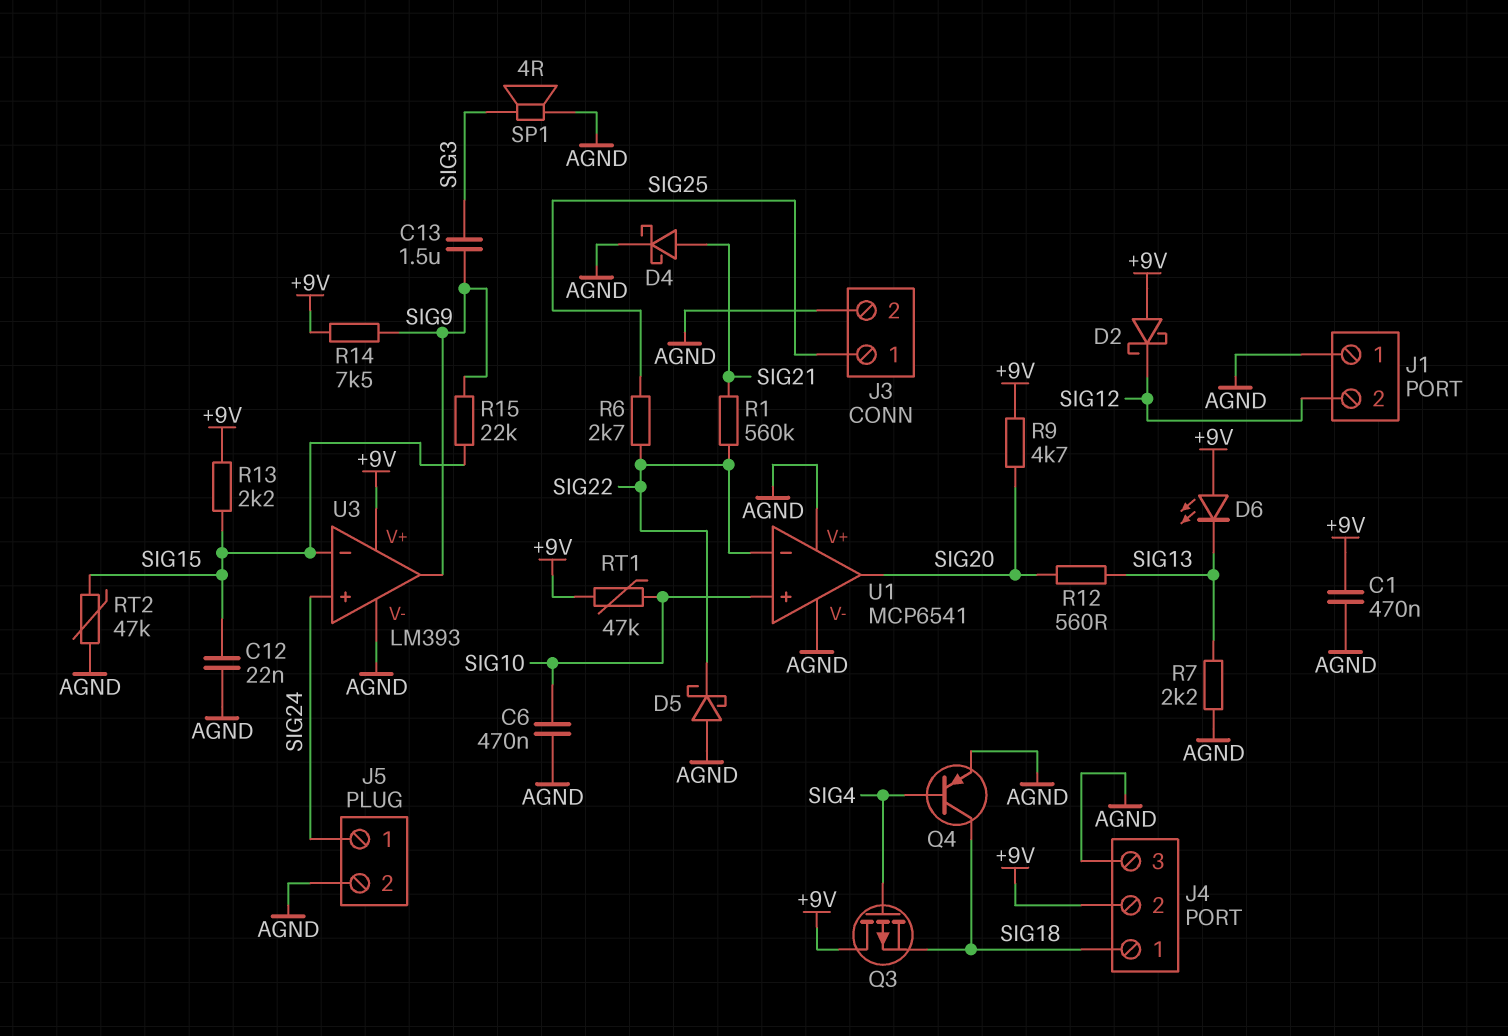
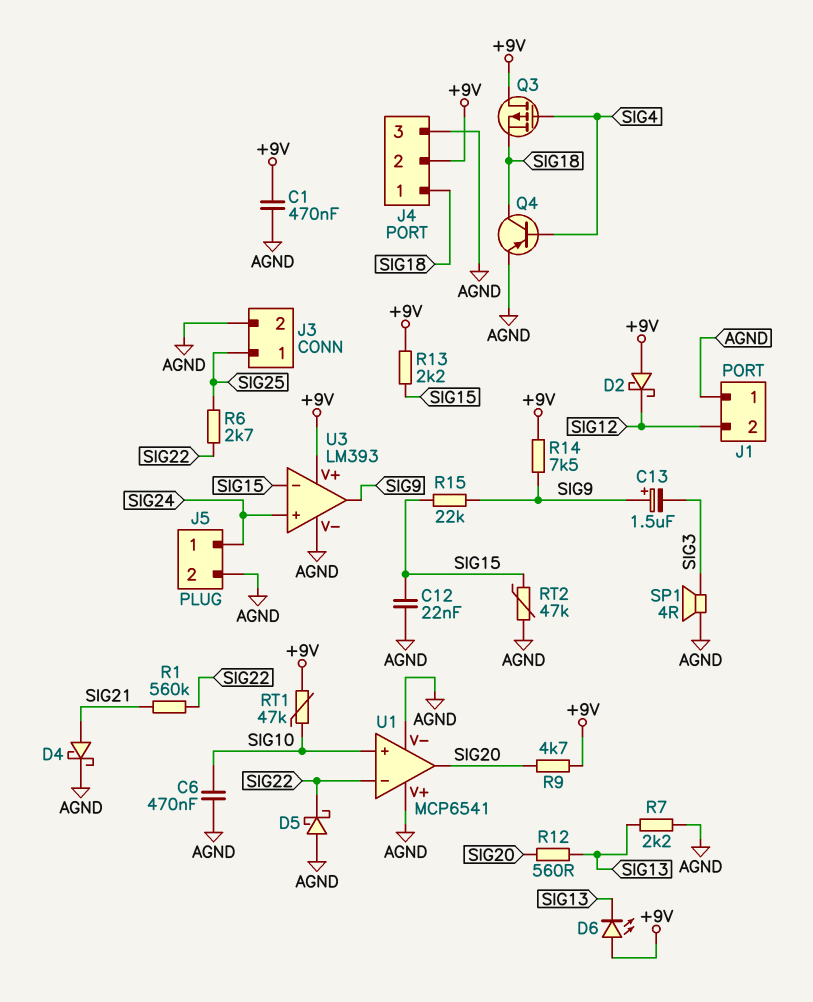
C13: 1.5uF (SIG3, SIG9) -> 1.5uF (plus SIG9, minus SIG3)

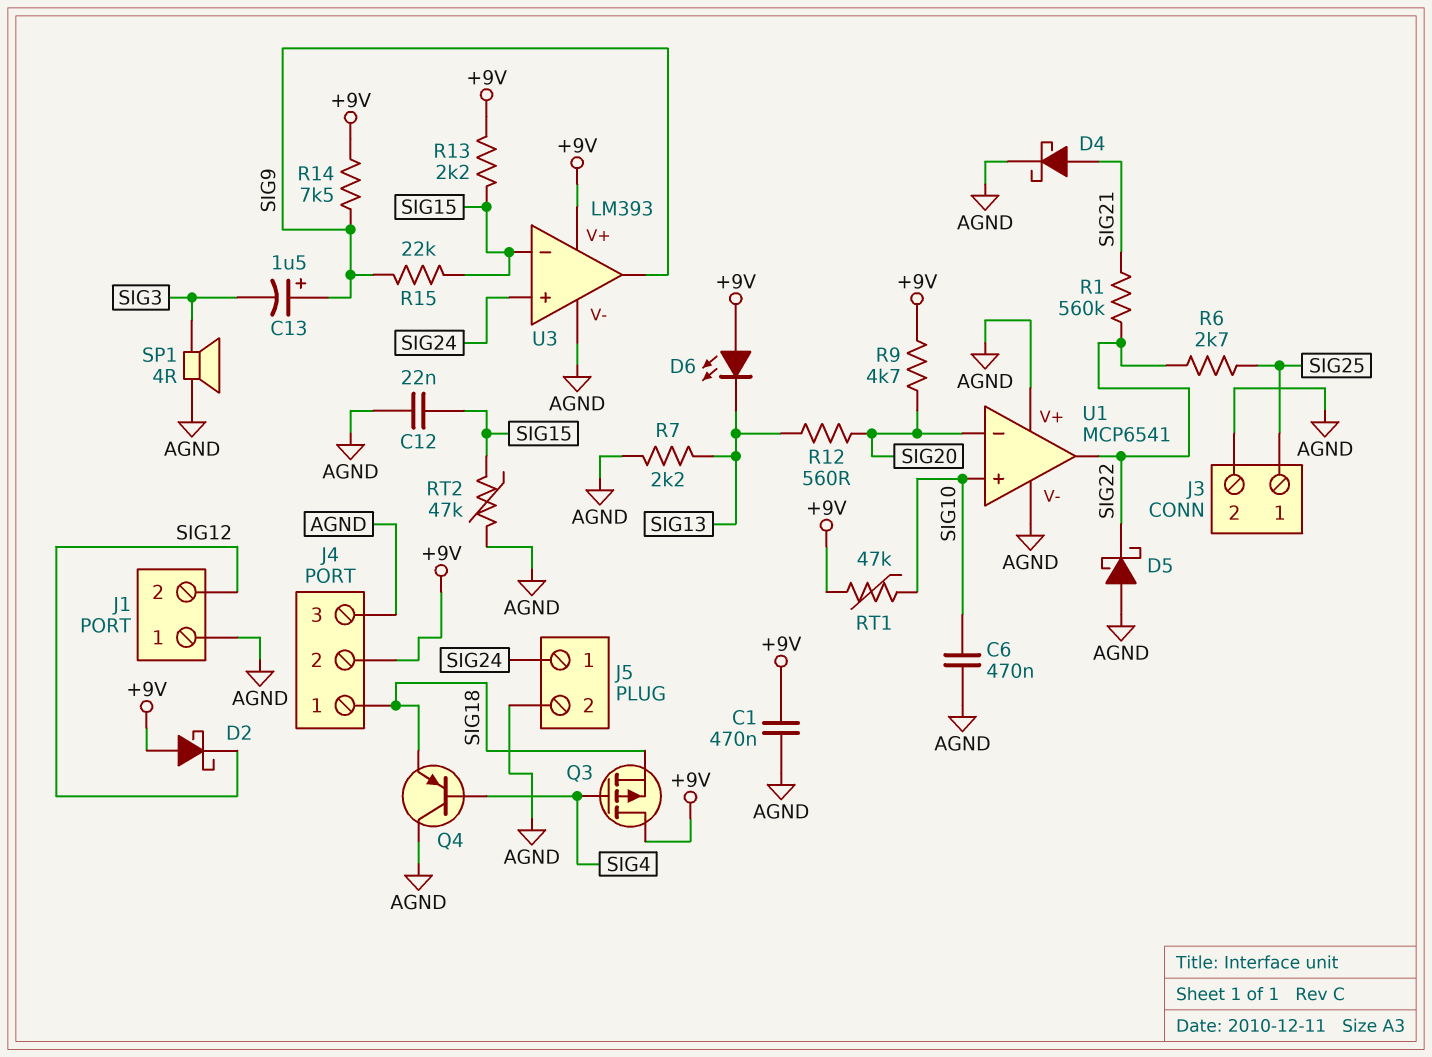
Q4: PNP (B SIG4, C SIG18, E AGND) -> PNP (B SIG4, C AGND, E SIG18)
U1 pin in-: SIG22 -> SIG20
U1 pin out: SIG20 -> SIG22

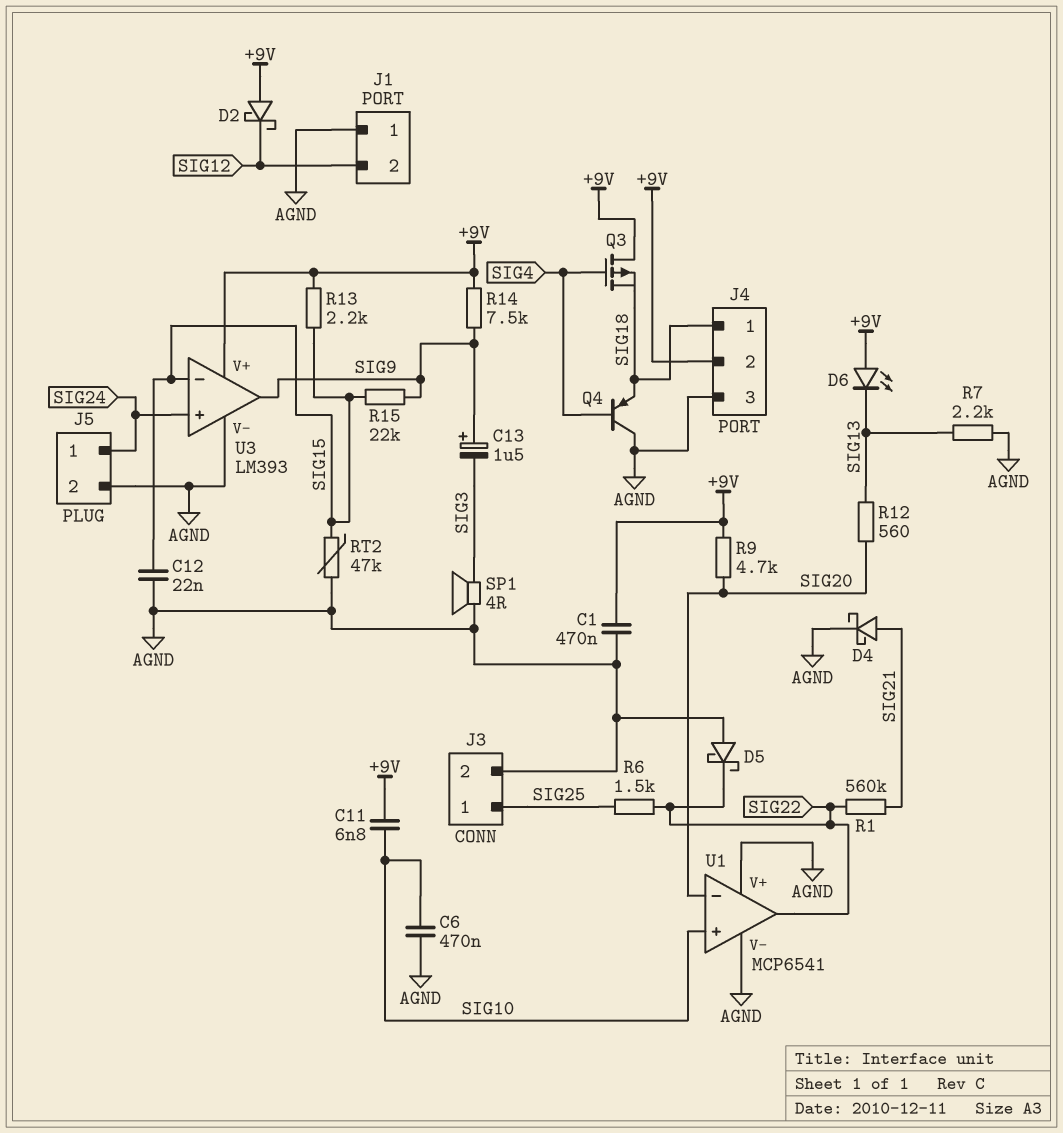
C11: none -> 6.8nF (+9V, SIG10)
R6: 2.7k (SIG22, SIG25) -> 1.5k (SIG22, SIG25)
RT1: 47k (+9V, SIG10) -> none

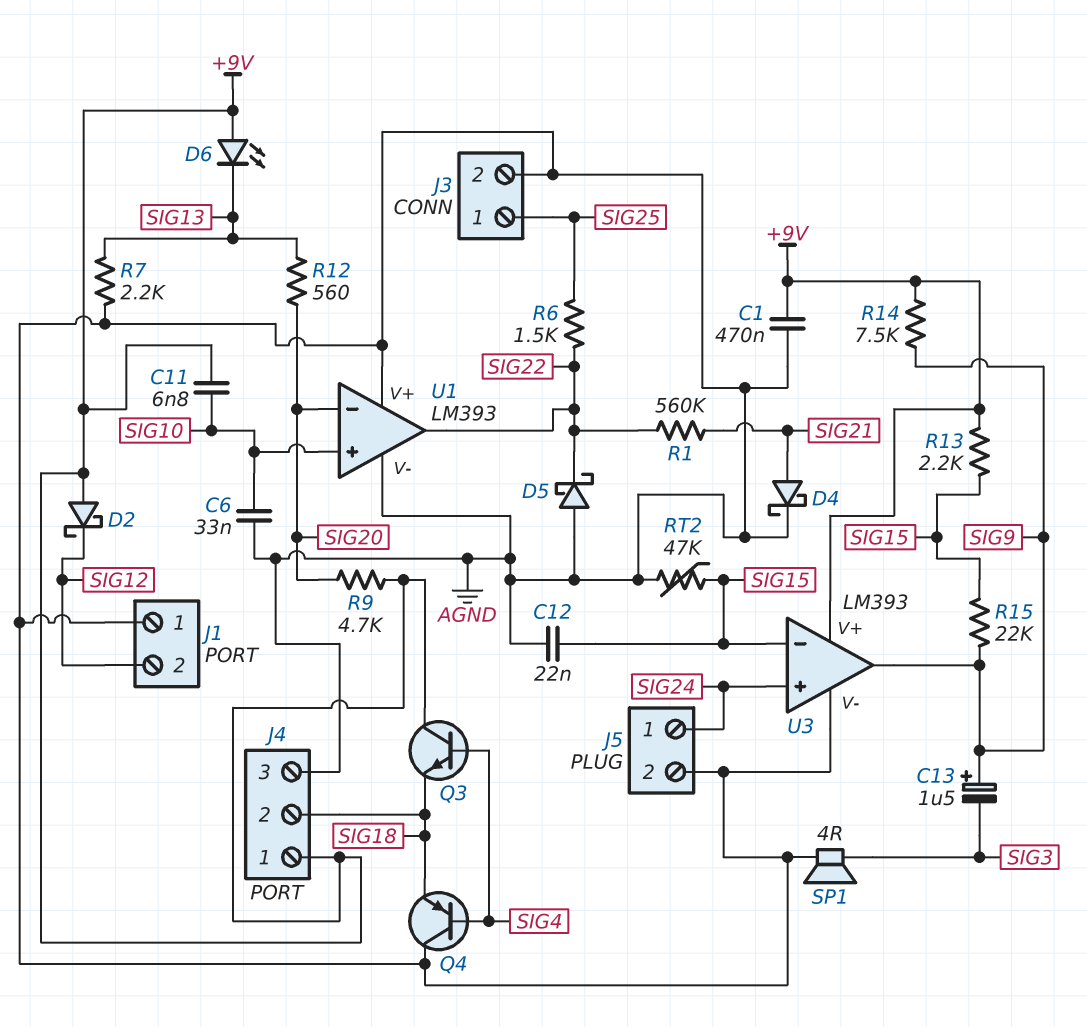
C6: 470nF (AGND, SIG10) -> 33nF (AGND, SIG10)
J4 pin 1: SIG18 -> +9V
J4 pin 2: +9V -> SIG18
Q3: PMOS (G SIG4, D +9V, S SIG18) -> NPN (B SIG4, C +9V, E SIG18)
U1: MCP6541 -> LM393

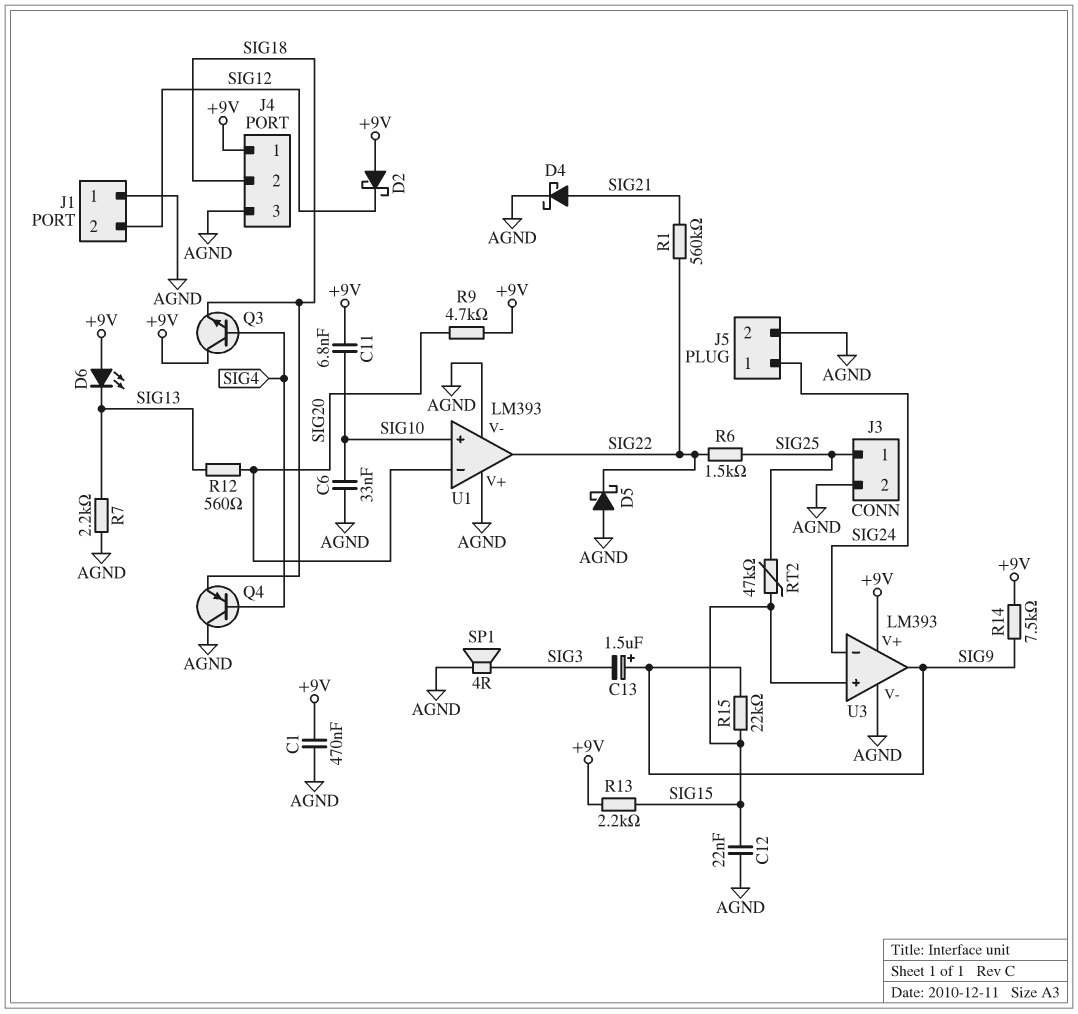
RT2: 47k (AGND, SIG15) -> 47k (SIG15, SIG25)
U3 pin in+: SIG24 -> SIG15
U3 pin in-: SIG15 -> SIG24

